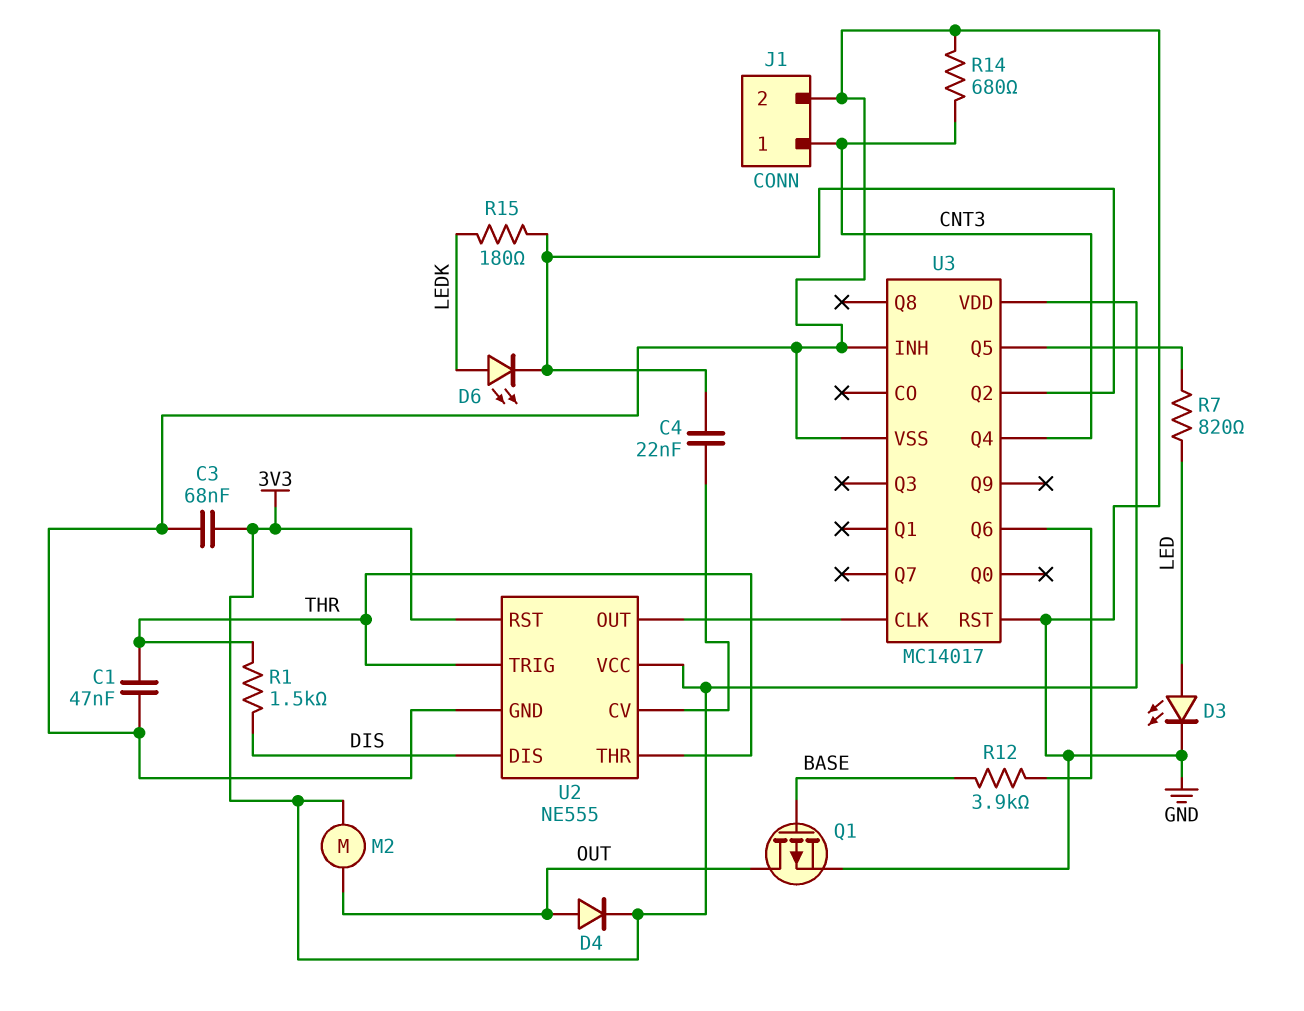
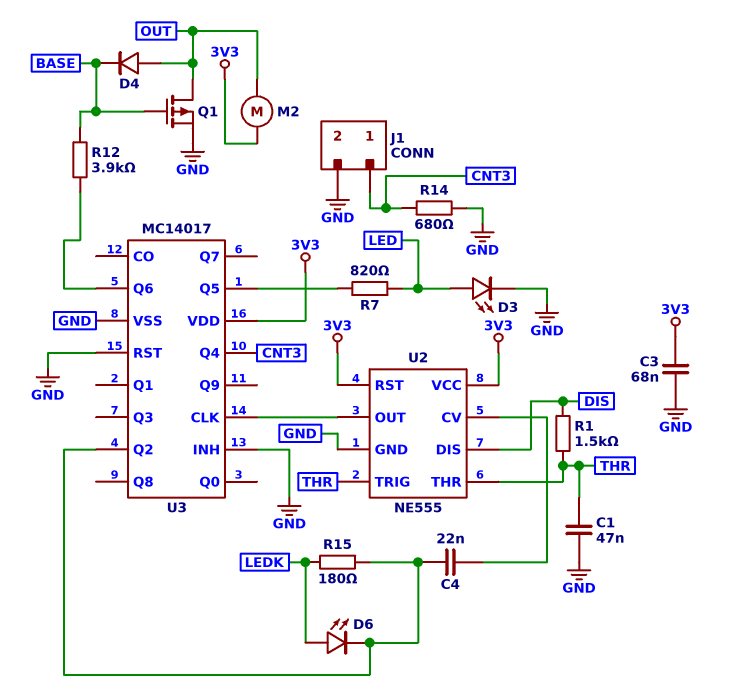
D4: diode (A OUT, K 3V3) -> diode (A OUT, K BASE)

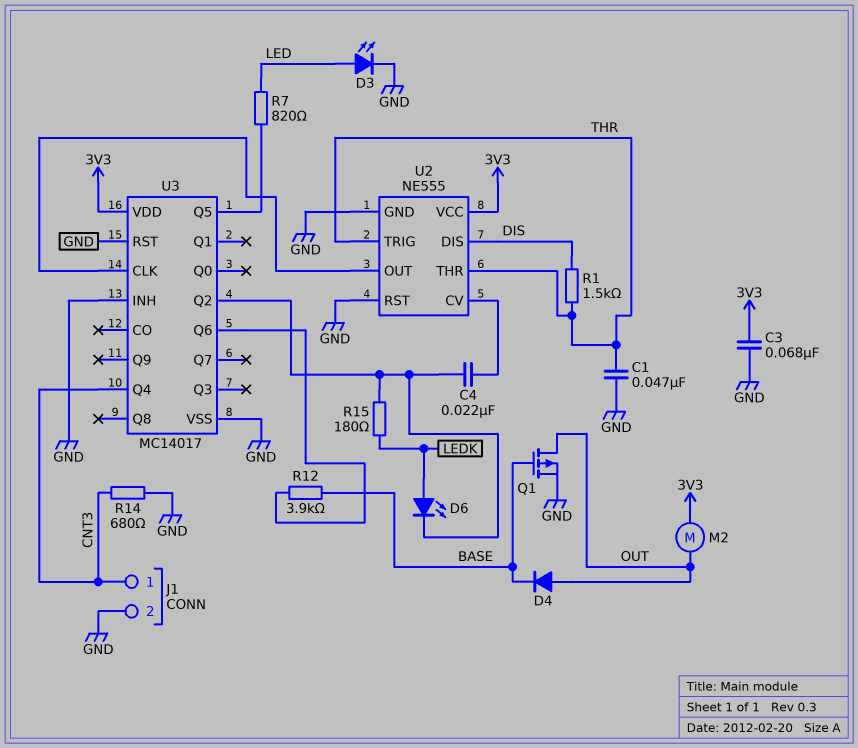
U2 pin RST: 3V3 -> GND

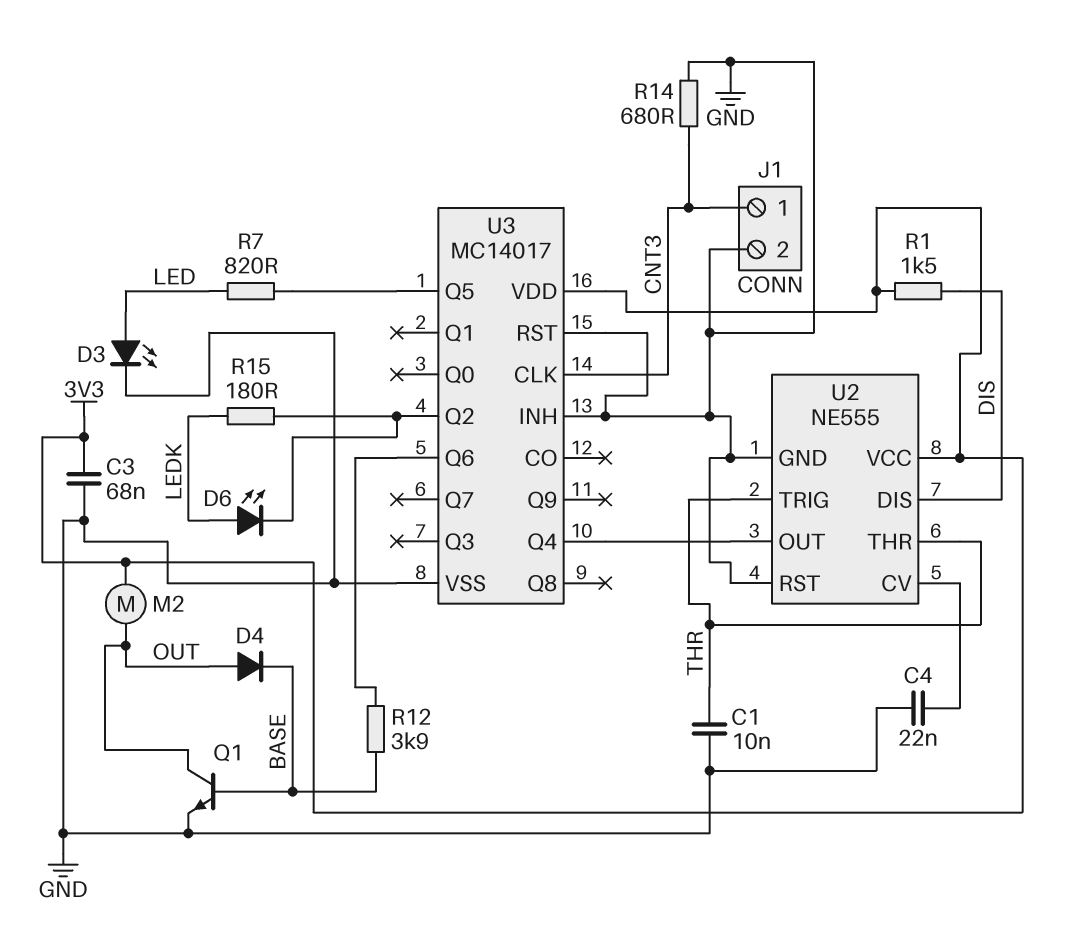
C1: 47nF (GND, THR) -> 10nF (GND, THR)
C4: 22nF (U2/CV, U3/Q2) -> 22nF (GND, U2/CV)
Q1: PMOS (G BASE, D OUT, S GND) -> NPN (B BASE, C OUT, E GND)
R1: 1.5k (DIS, THR) -> 1.5k (3V3, DIS)
U3 pin CLK: U2/OUT -> CNT3
U3 pin Q4: CNT3 -> U2/OUT

